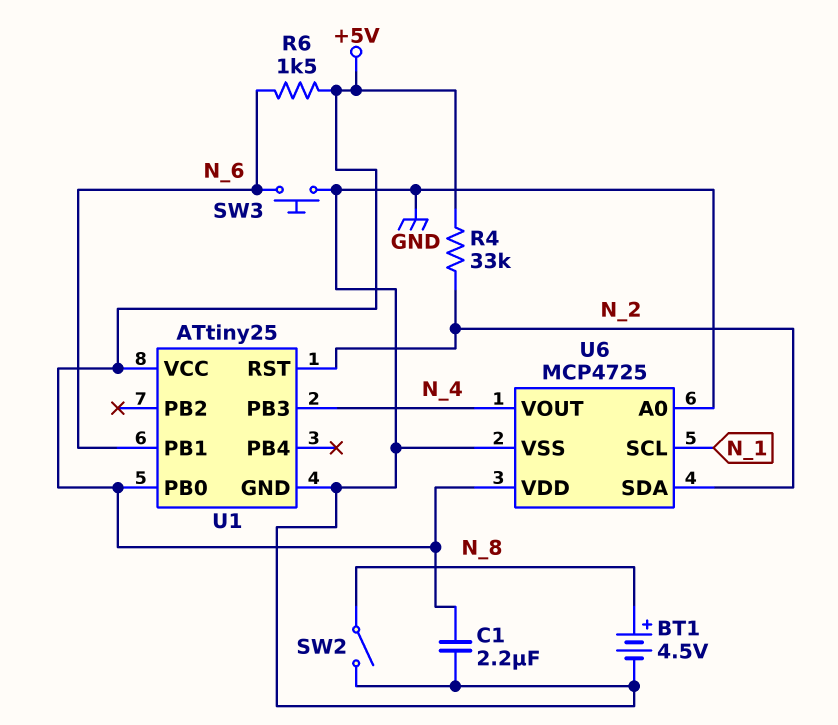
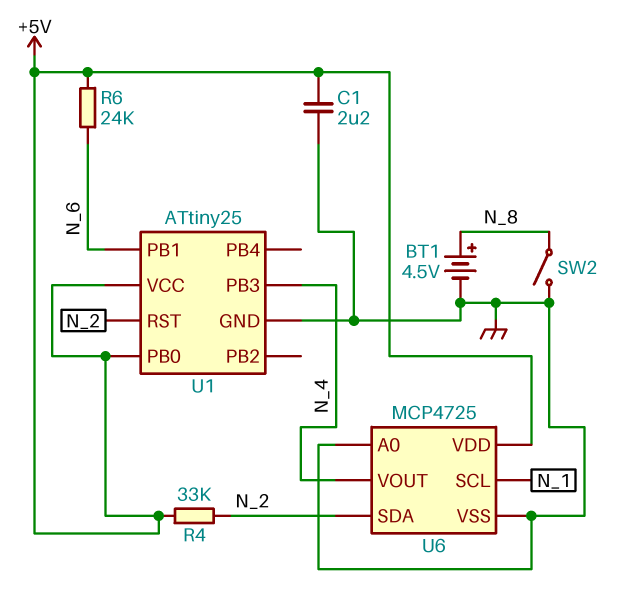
R6: 1.5k (+5V, N_6) -> 24k (+5V, N_6)
SW3: button (GND, N_6) -> none

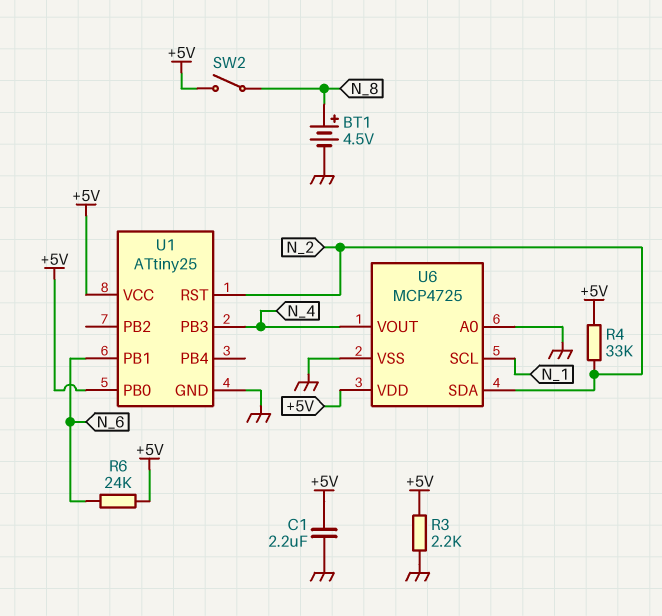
R3: none -> 2.2k (+5V, GND)
SW2: switch (GND, N_8) -> switch (+5V, N_8)

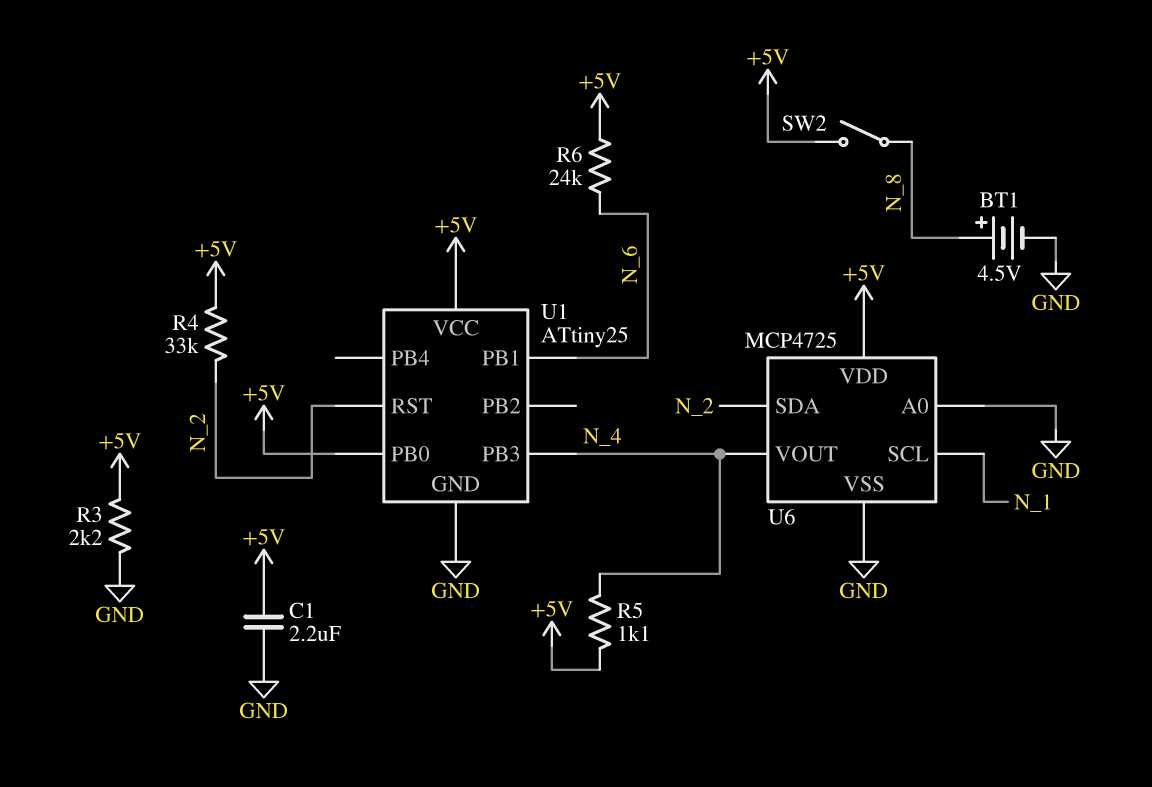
R5: none -> 1.1k (+5V, N_4)

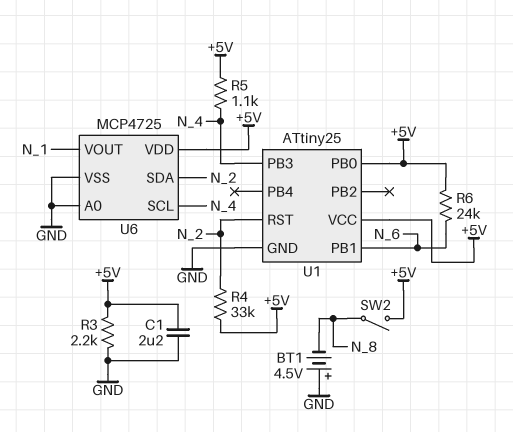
BT1: 4.5V (plus N_8, minus GND) -> 4.5V (plus GND, minus N_8)
U6 pin SCL: N_1 -> N_4
U6 pin VOUT: N_4 -> N_1

